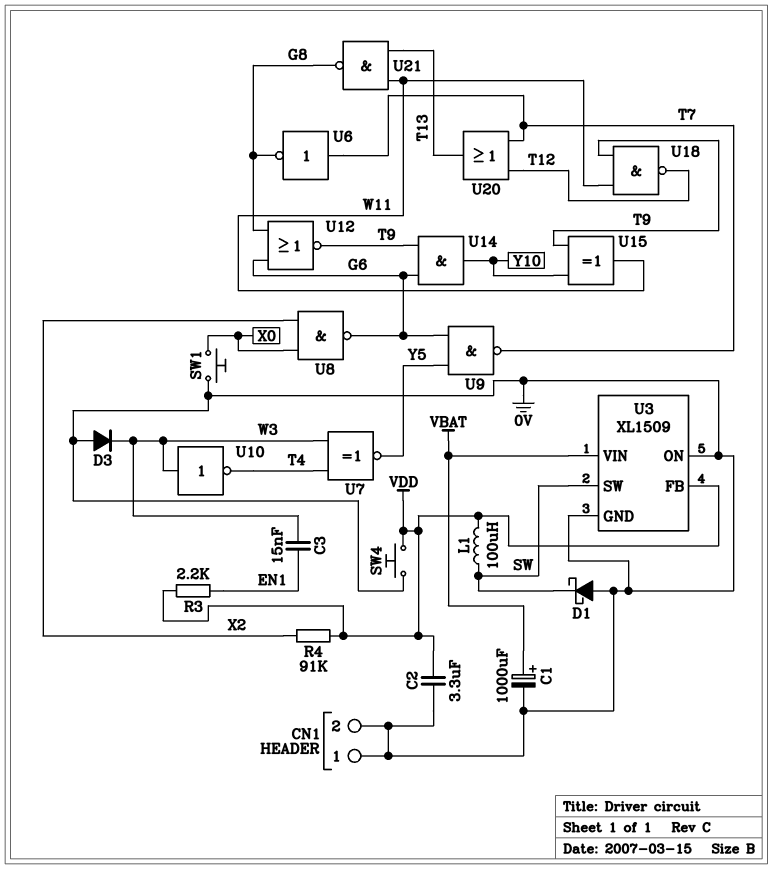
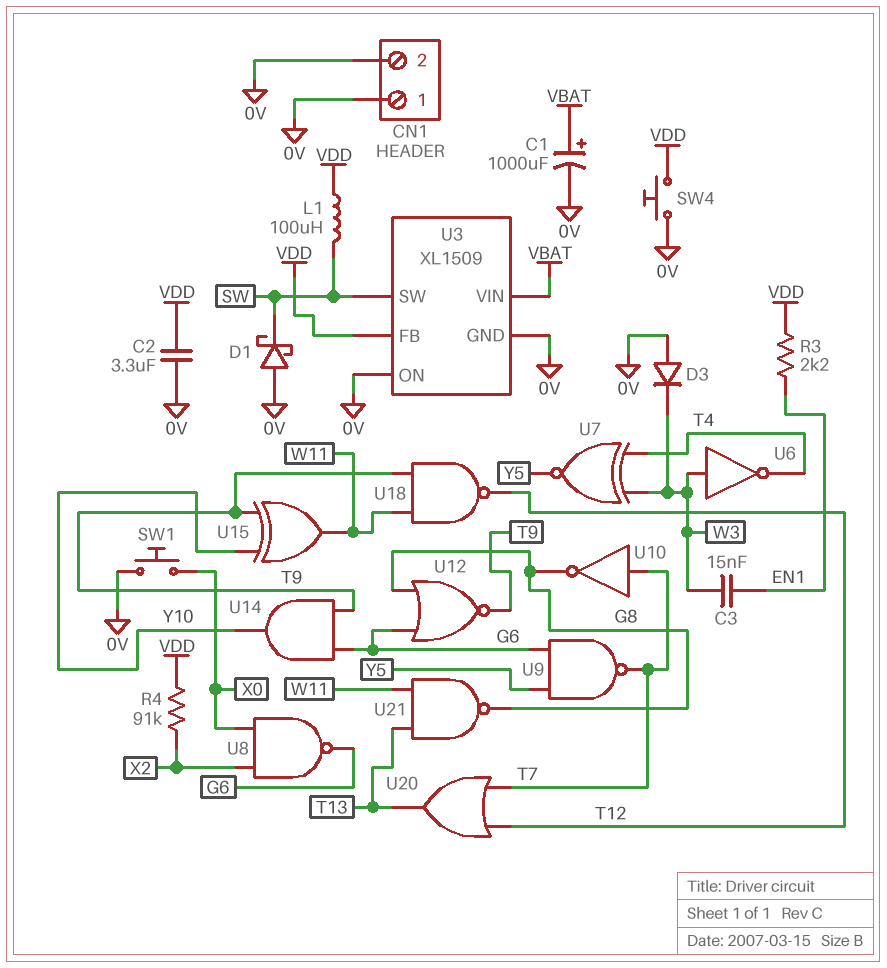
U6: NOT (in T7, out G8) -> NOT (in W3, out T4)
U10: NOT (in W3, out T4) -> NOT (in T7, out G8)

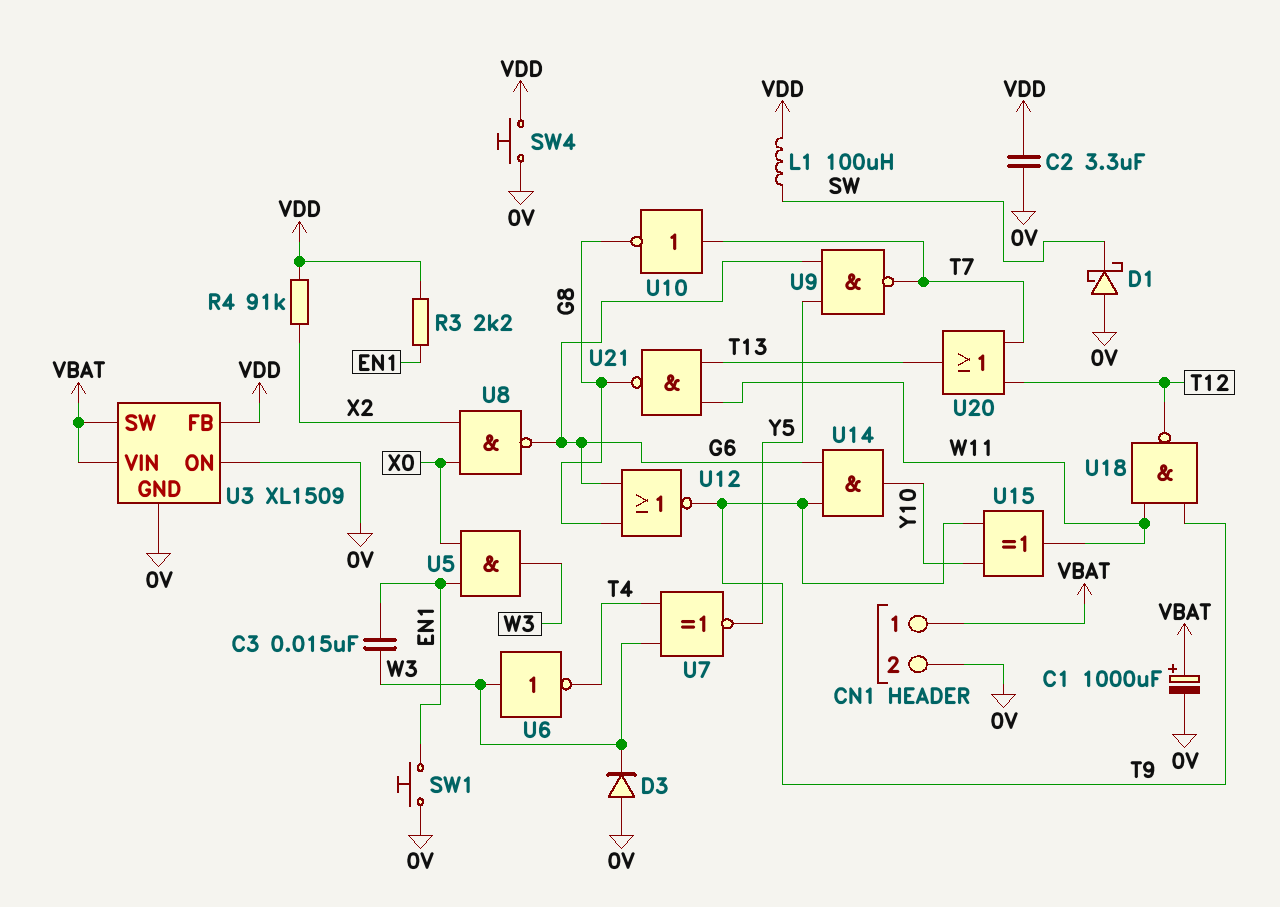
CN1 pin 1: 0V -> VBAT
SW1: button (0V, X0) -> button (0V, EN1)
U3 pin SW: SW -> VBAT
U5: none -> AND (in EN1, in X0, out W3)

